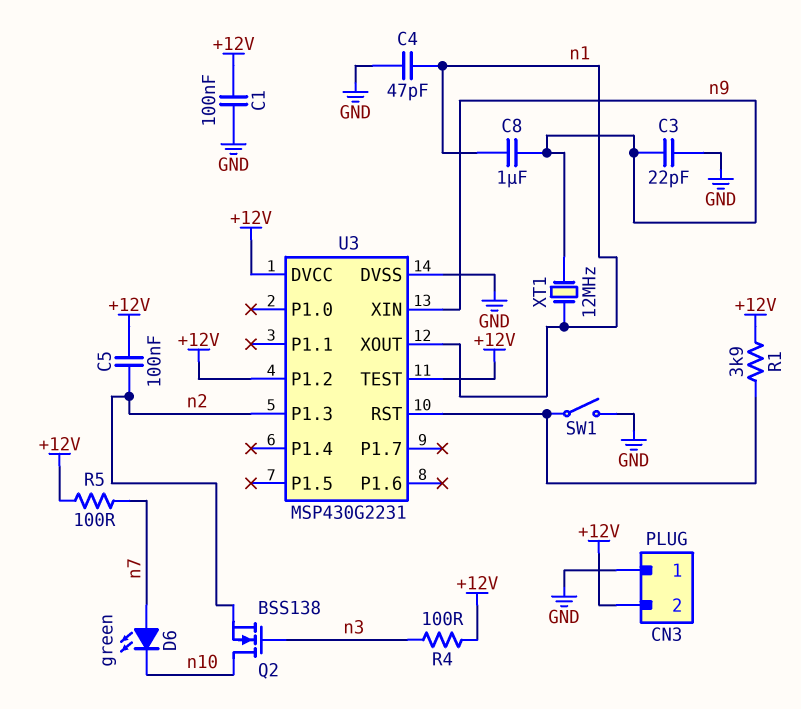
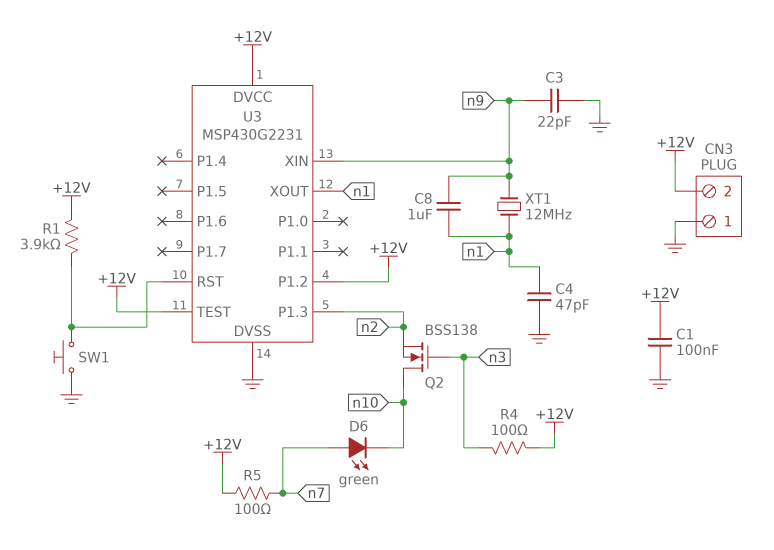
C5: 100nF (+12V, n2) -> none
SW1: switch (GND, U3/RST) -> button (GND, U3/RST)

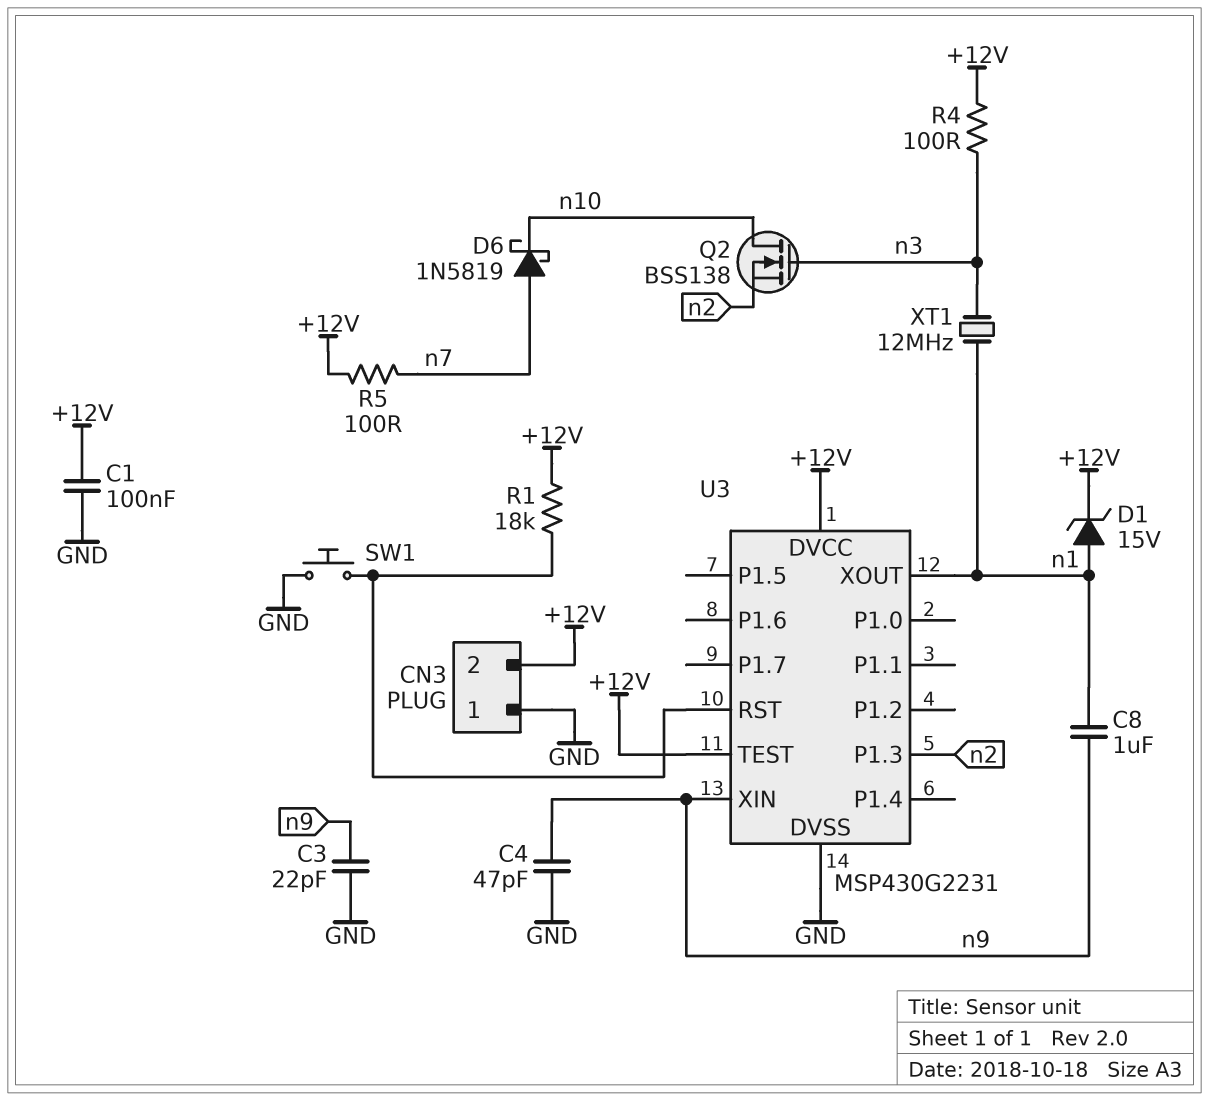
C4: 47pF (GND, n1) -> 47pF (GND, n9)
D1: none -> zener 15V (A n1, K +12V)
D6: LED green (A n7, K n10) -> schottky 1N5819 (A n7, K n10)
R1: 3.9k (+12V, U3/RST) -> 18k (+12V, U3/RST)
U3 pin P1.2: +12V -> none
XT1: 12MHz (n1, n9) -> 12MHz (n1, n3)

